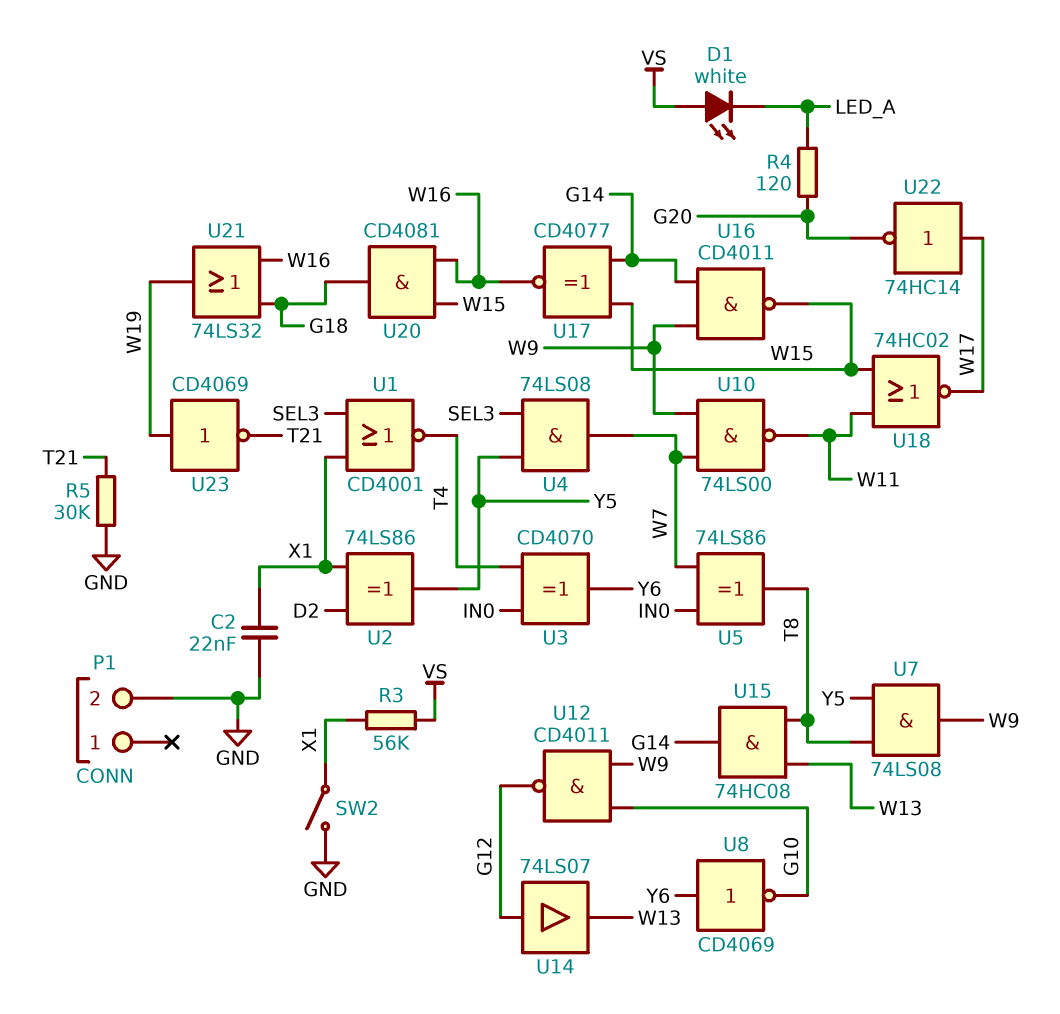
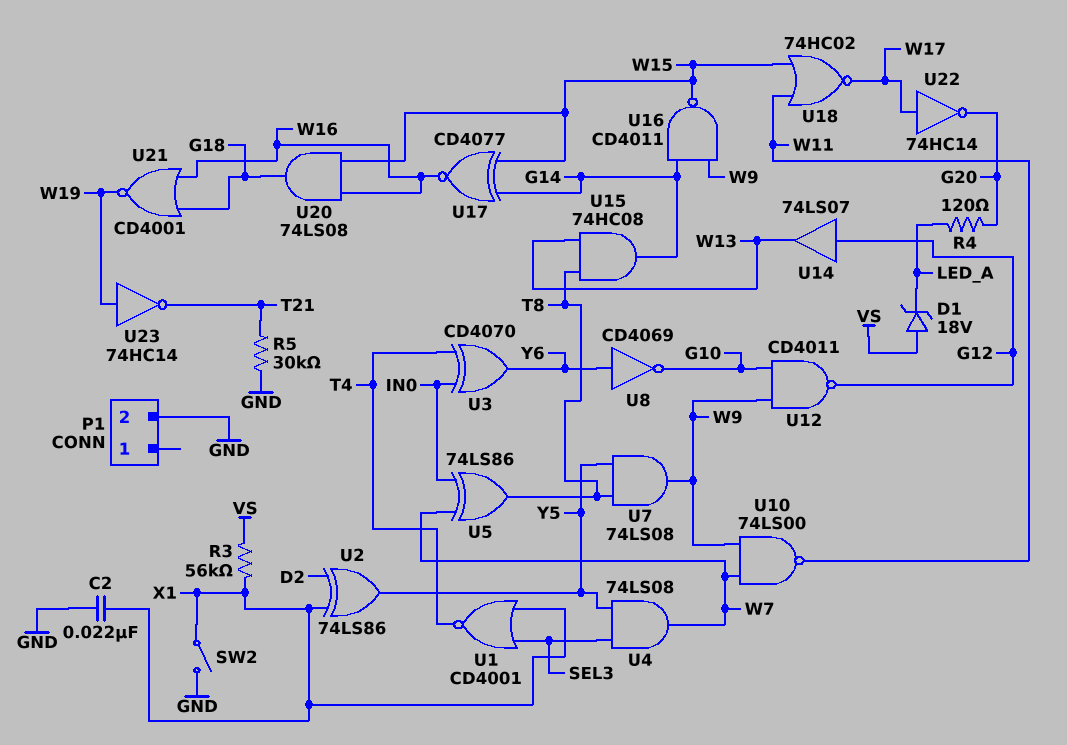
D1: LED white (A VS, K LED_A) -> zener 18V (A VS, K LED_A)
U20: AND CD4081 (in W15, in W16, out G18) -> AND 74LS08 (in W15, in W16, out G18)
U21: OR 74LS32 (in G18, in W16, out W19) -> NOR CD4001 (in G18, in W16, out W19)
U23: NOT CD4069 (in W19, out T21) -> NOT 74HC14 (in W19, out T21)

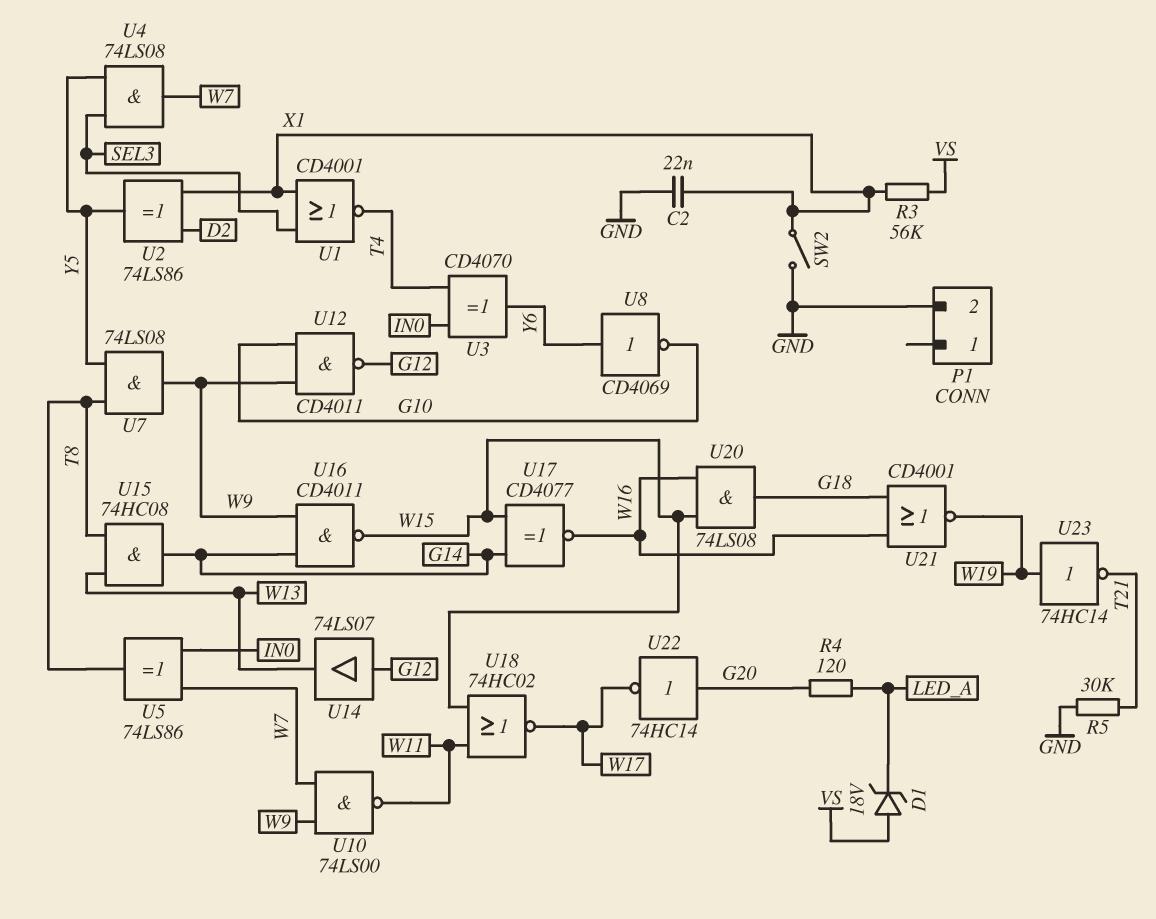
U22: NOT 74HC14 (in W17, out G20) -> NOT 74HC14 (in G20, out W17)

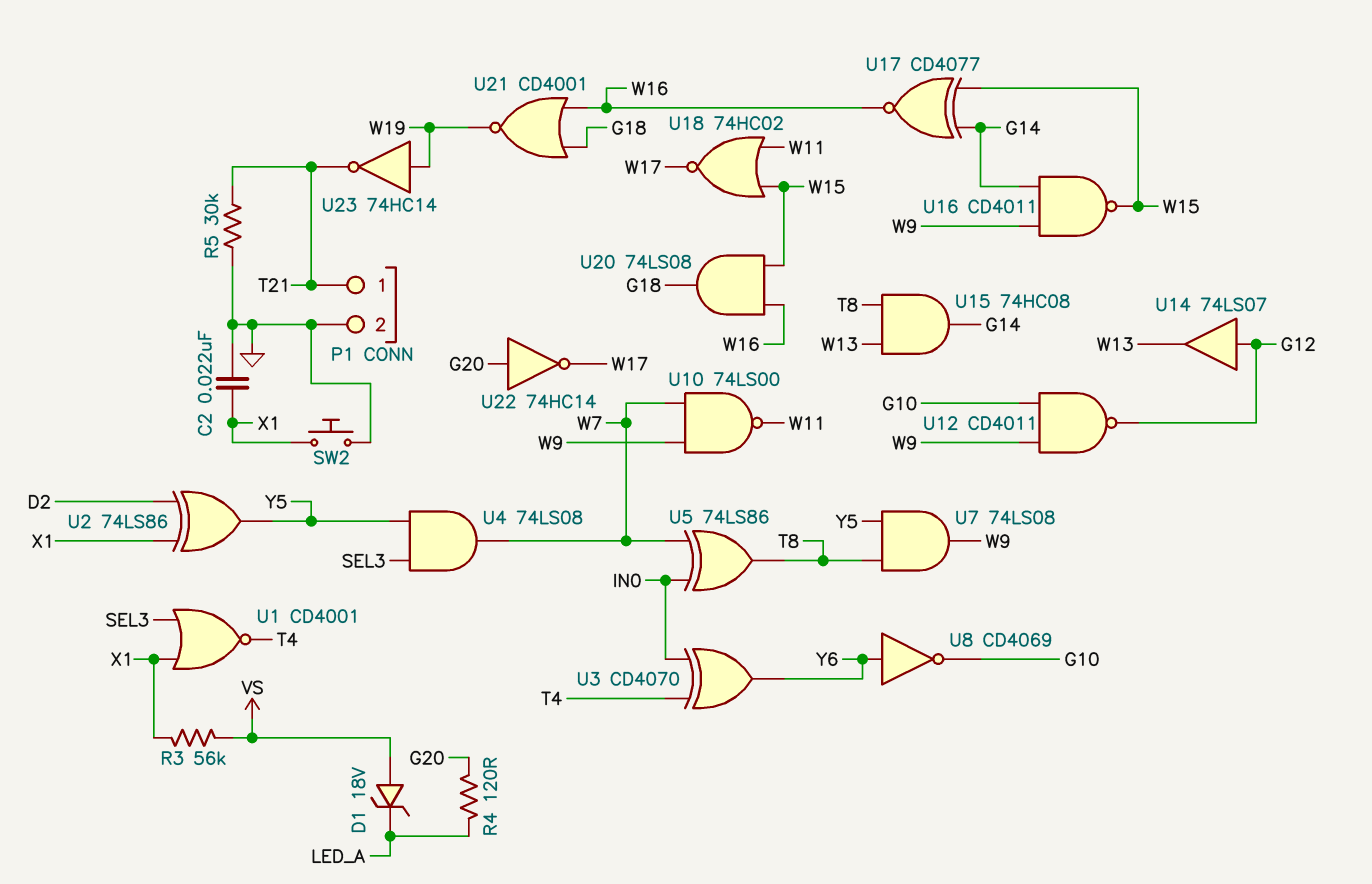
P1 pin 1: none -> T21
SW2: switch (GND, X1) -> button (GND, X1)

